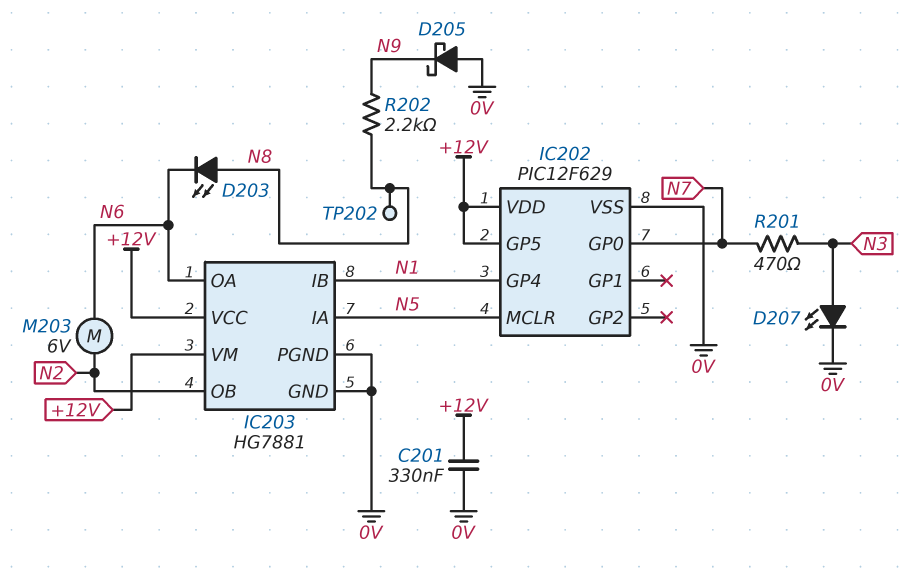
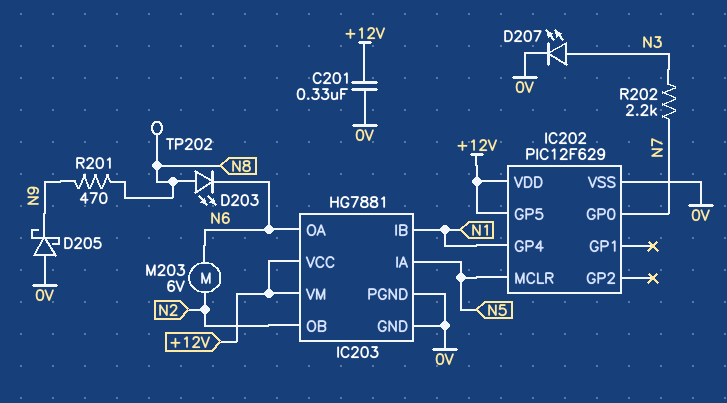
R201: 470 (N3, N7) -> 470 (N8, N9)
R202: 2.2k (N8, N9) -> 2.2k (N3, N7)

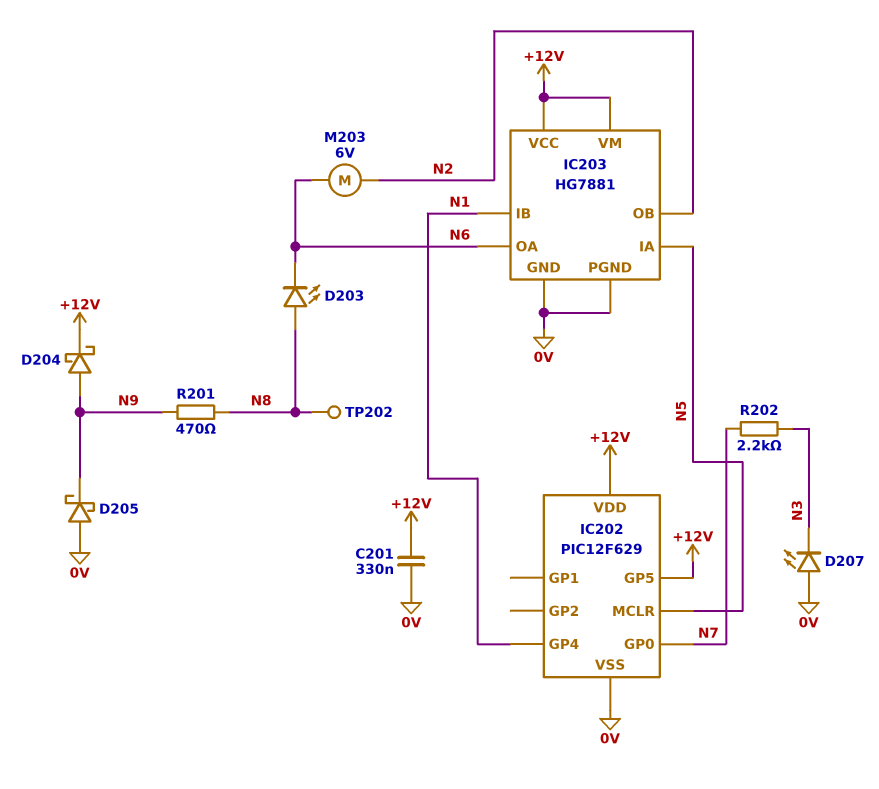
D204: none -> schottky (A N9, K +12V)
D207: LED (A N3, K 0V) -> LED (A 0V, K N3)

